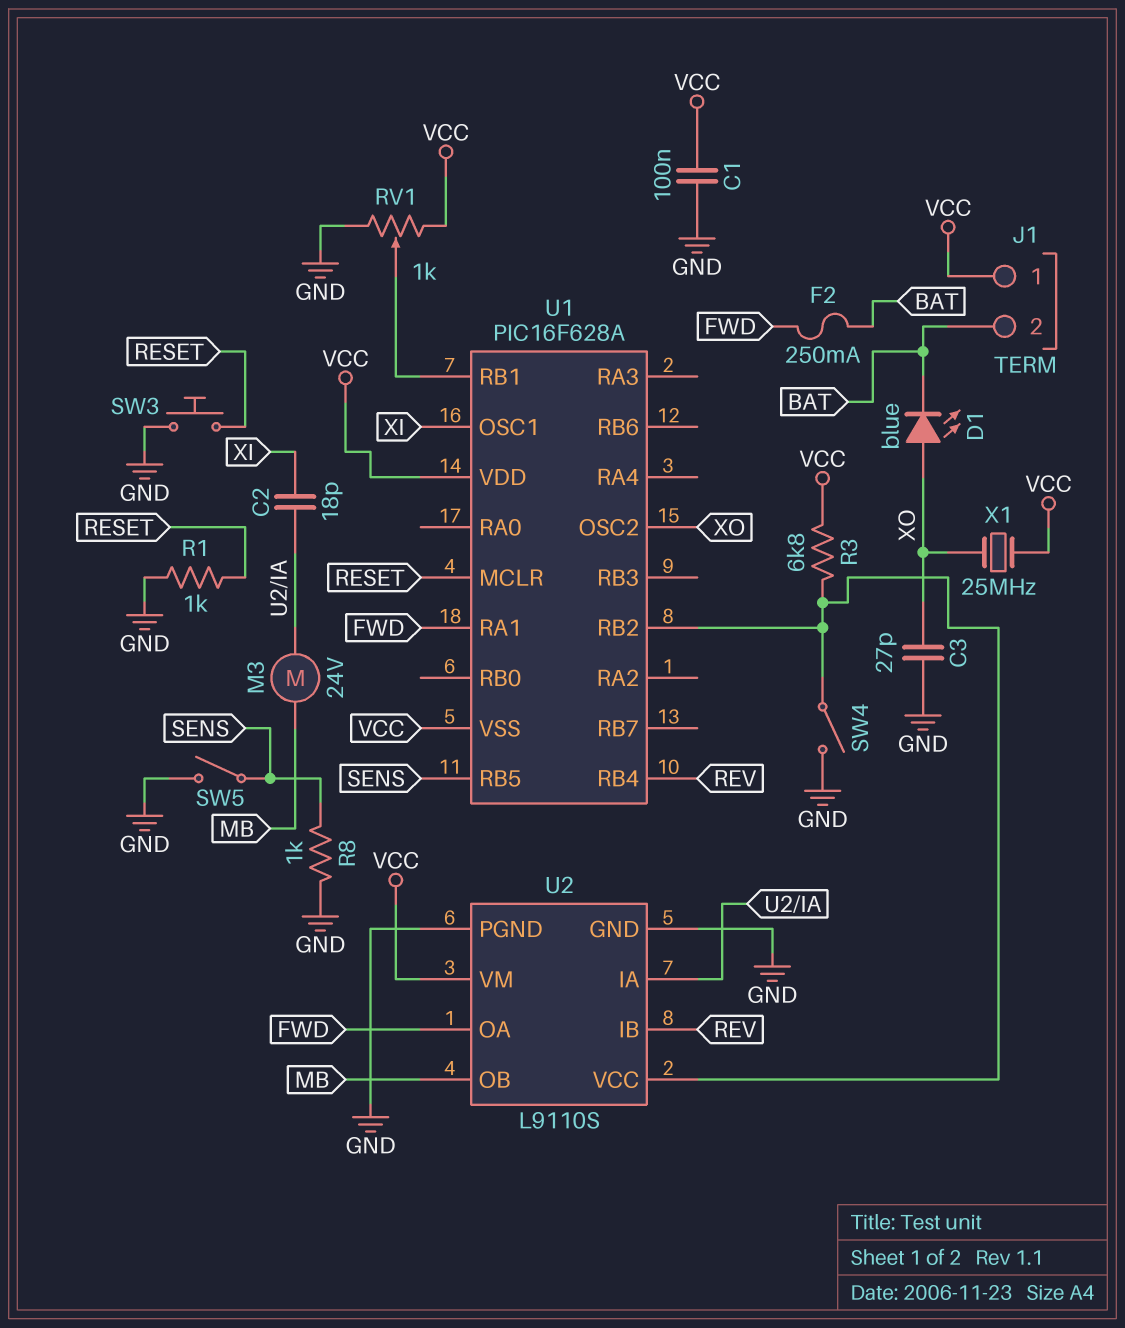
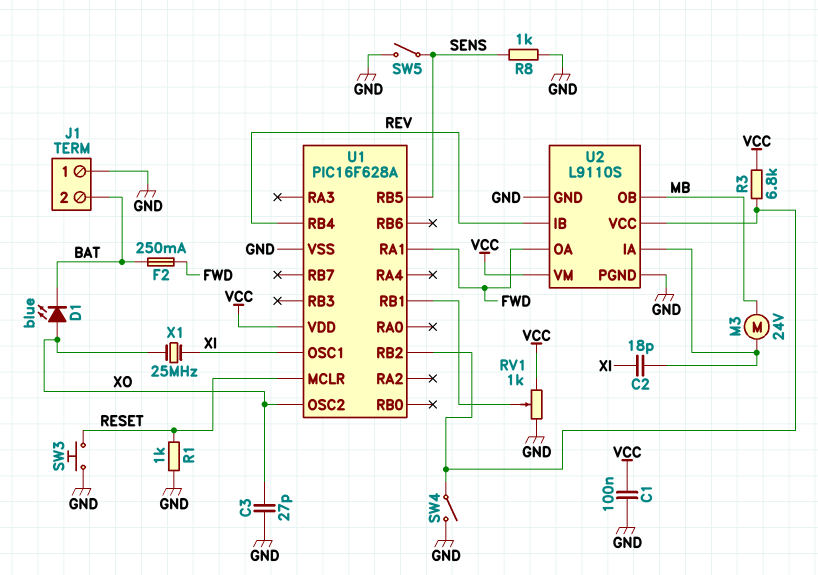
J1 pin 1: VCC -> GND
U1 pin VSS: VCC -> GND
X1: 25MHz (VCC, XO) -> 25MHz (XI, XO)

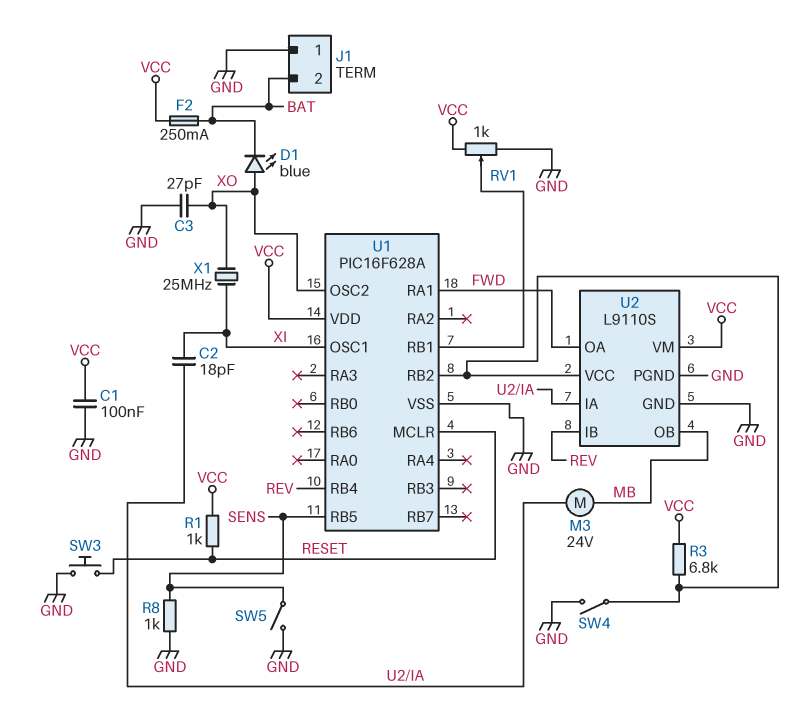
F2: 250mA (BAT, FWD) -> 250mA (BAT, VCC)
R1: 1k (GND, RESET) -> 1k (RESET, VCC)

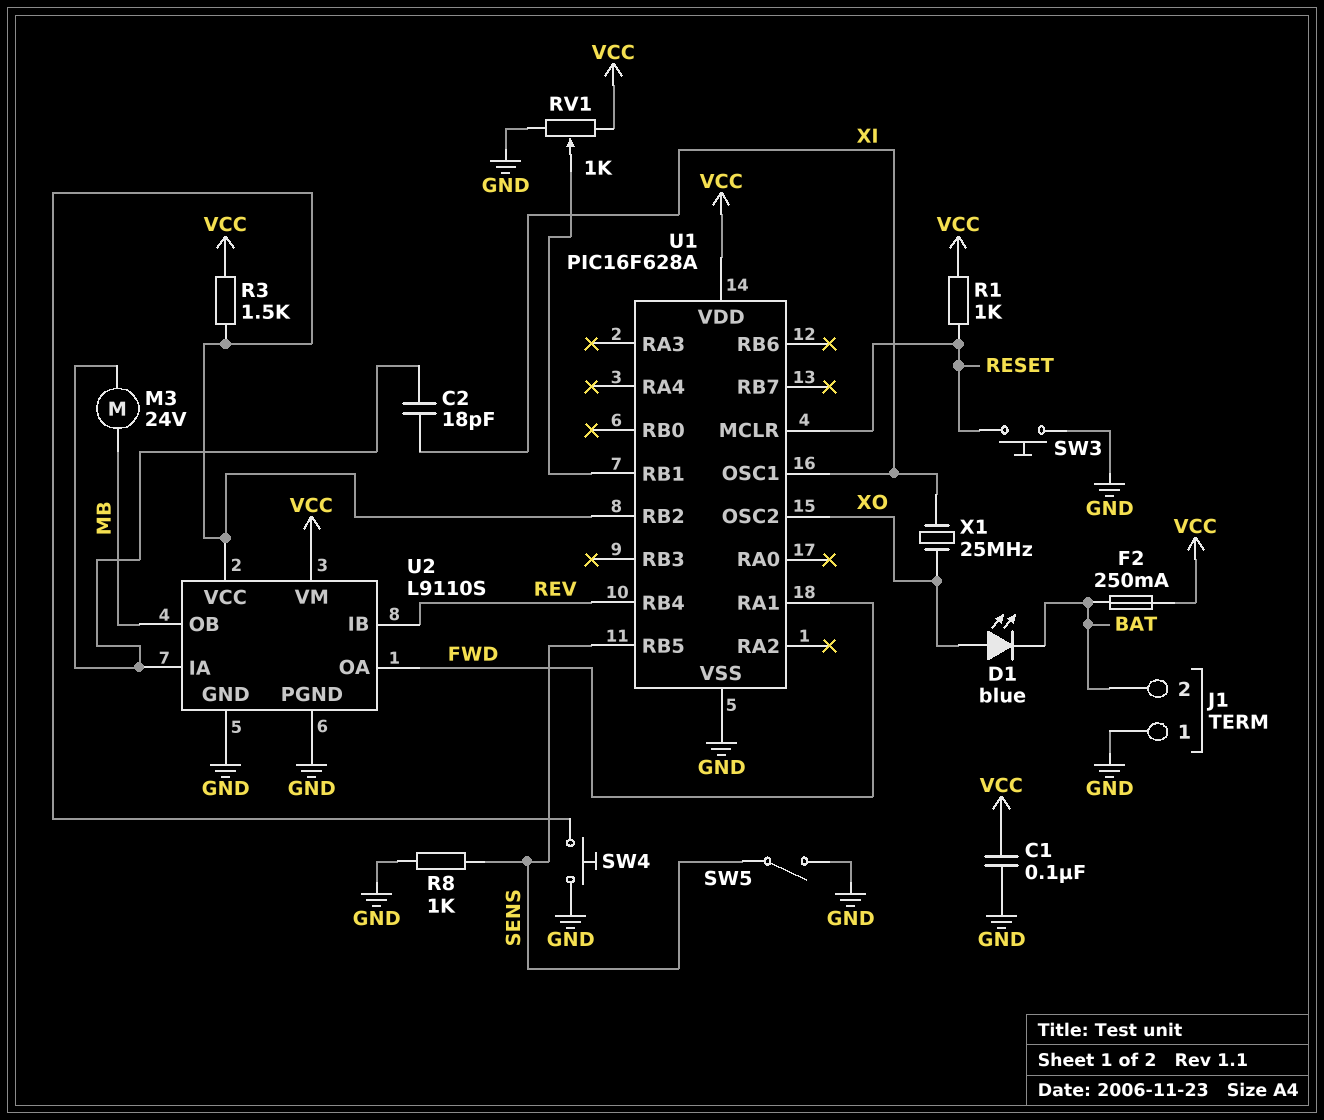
C3: 27pF (GND, XO) -> none
R3: 6.8k (U1/RB2, VCC) -> 1.5k (U1/RB2, VCC)
SW4: switch (GND, U1/RB2) -> button (GND, U1/RB2)

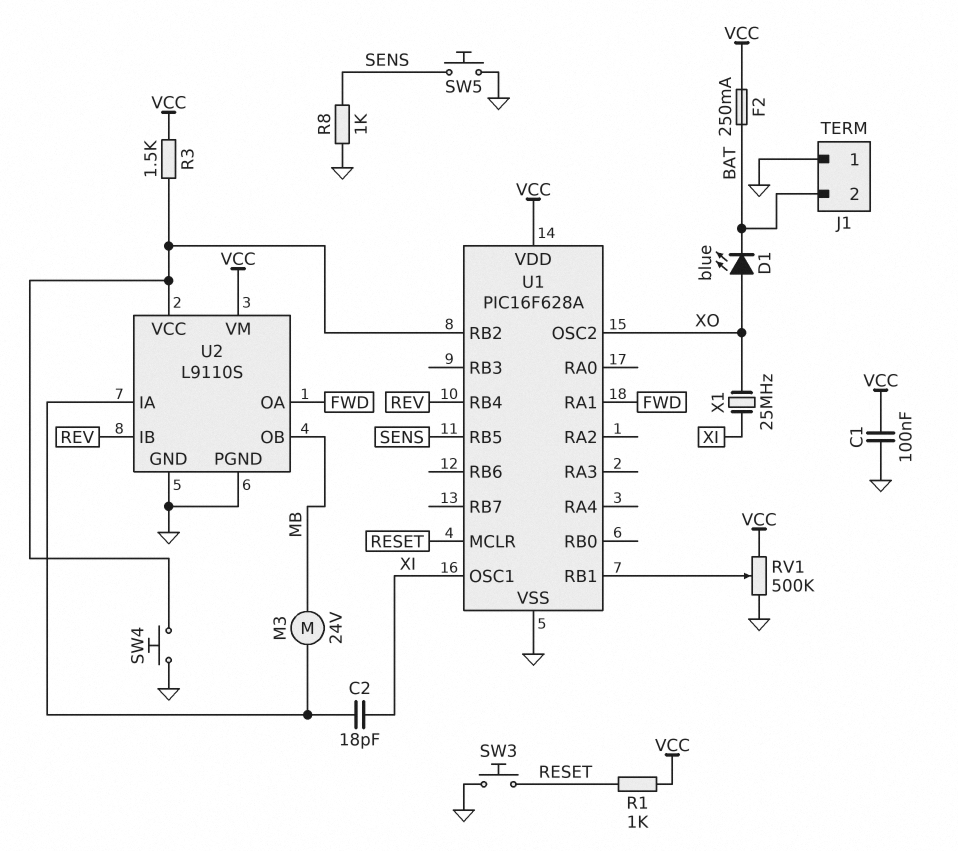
RV1: 1k (GND, VCC, wiper U1/RB1) -> 500k (GND, VCC, wiper U1/RB1)
SW5: switch (GND, SENS) -> button (GND, SENS)

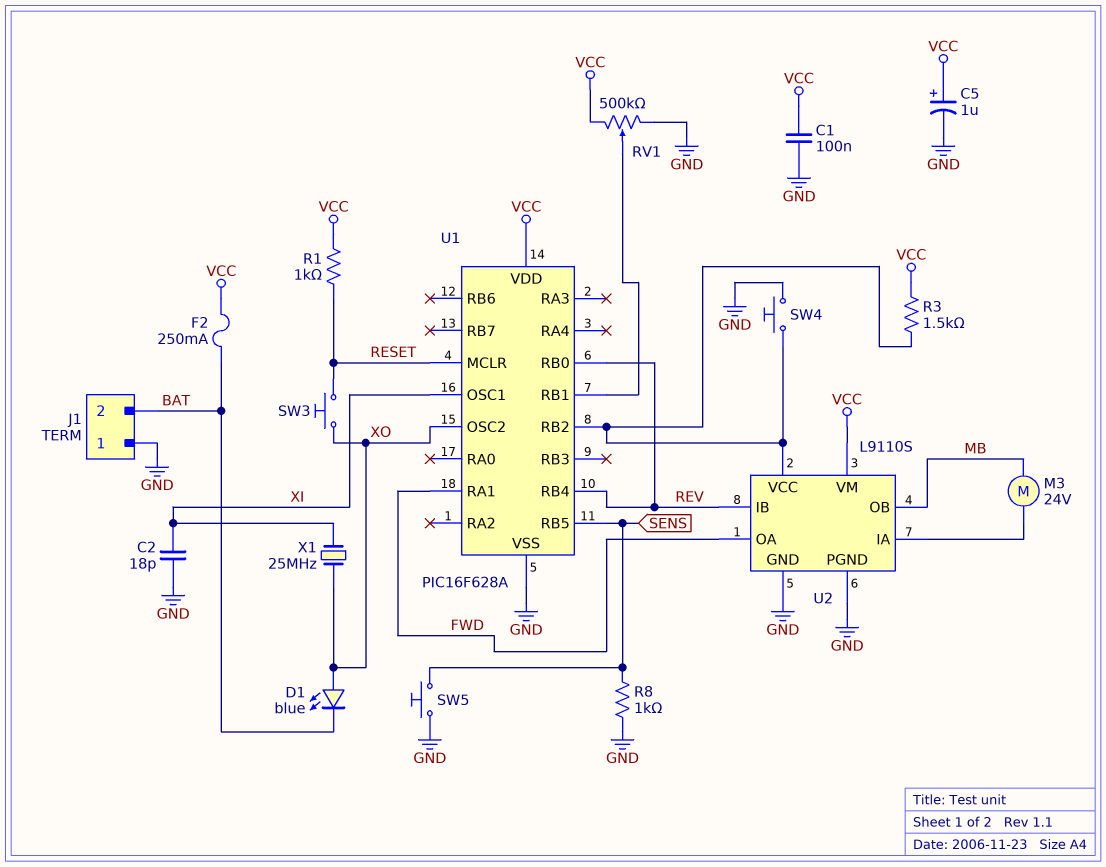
C2: 18pF (U2/IA, XI) -> 18pF (GND, XI)
C5: none -> 1uF (plus VCC, minus GND)
SW3: button (GND, RESET) -> button (RESET, XO)
U1 pin RB0: none -> REV

